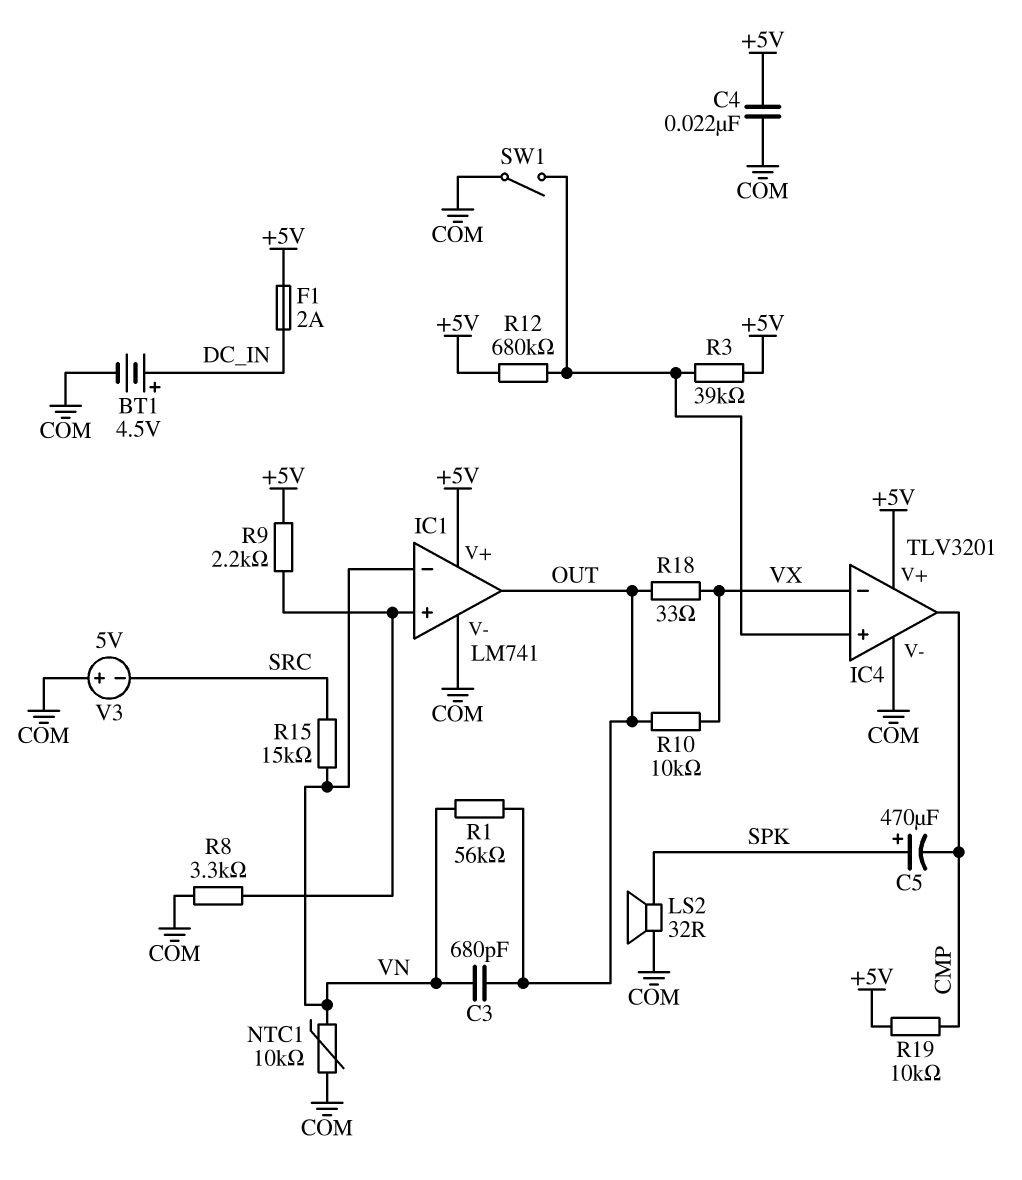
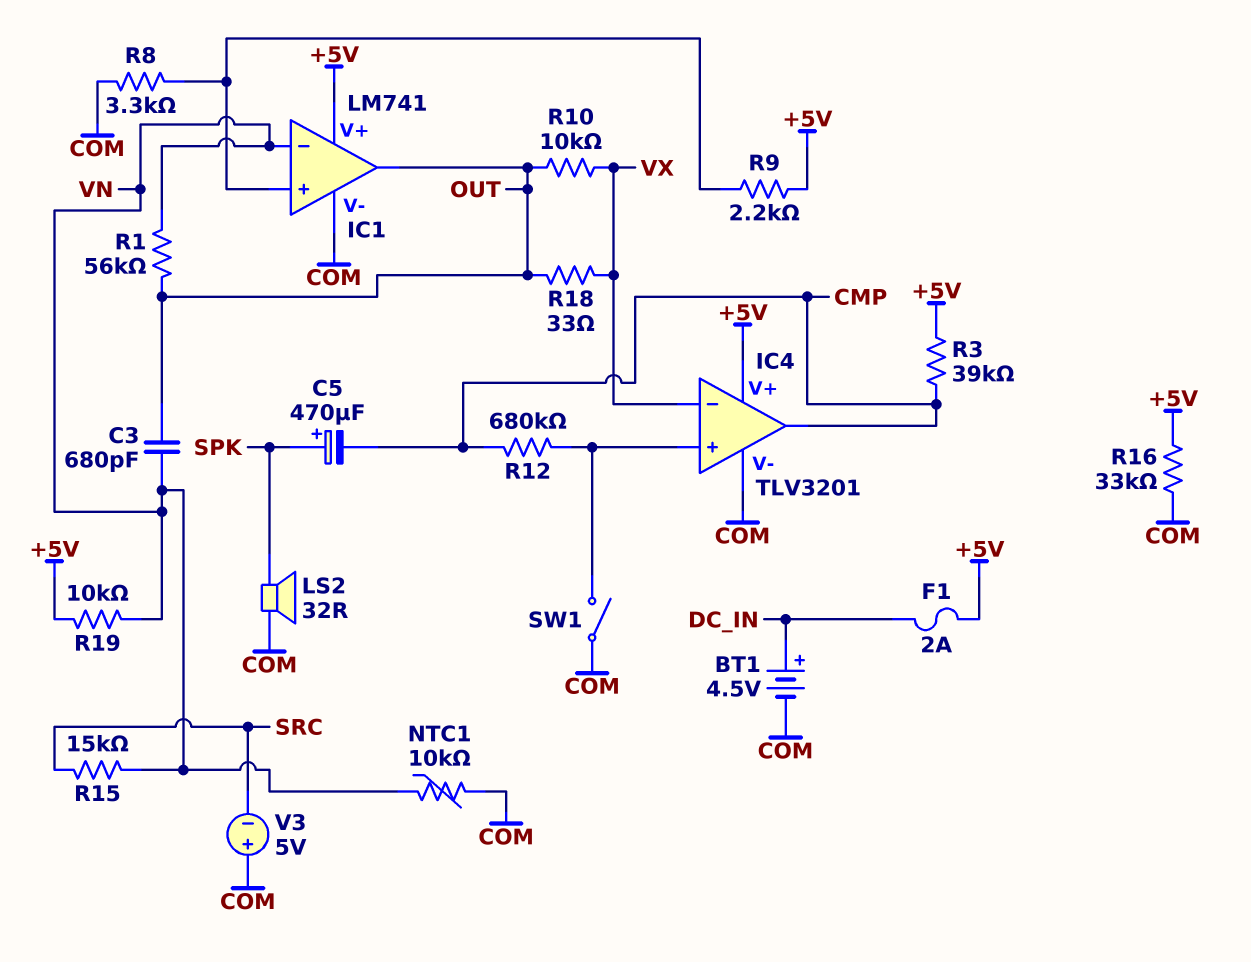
C4: 22nF (+5V, COM) -> none
R3: 39k (+5V, IC4/in+) -> 39k (+5V, CMP)
R12: 680k (+5V, IC4/in+) -> 680k (CMP, IC4/in+)
R16: none -> 33k (+5V, COM)
R19: 10k (+5V, CMP) -> 10k (+5V, VN)

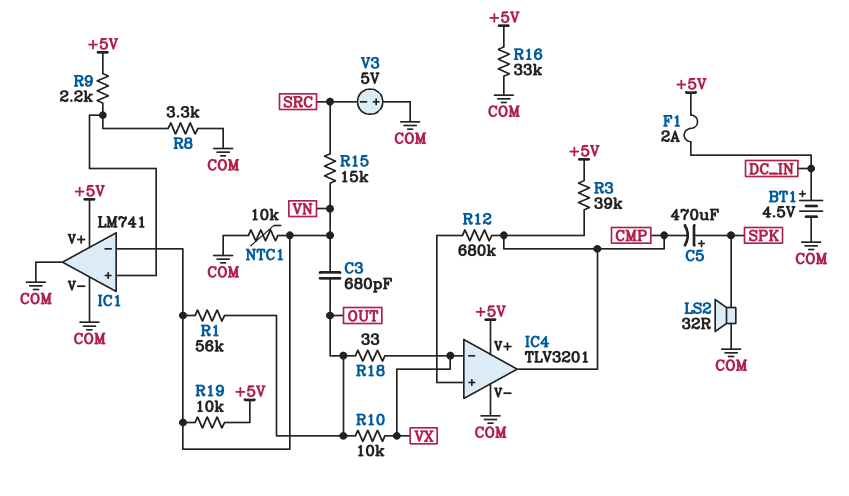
IC1 pin out: OUT -> COM
SW1: switch (COM, IC4/in+) -> none

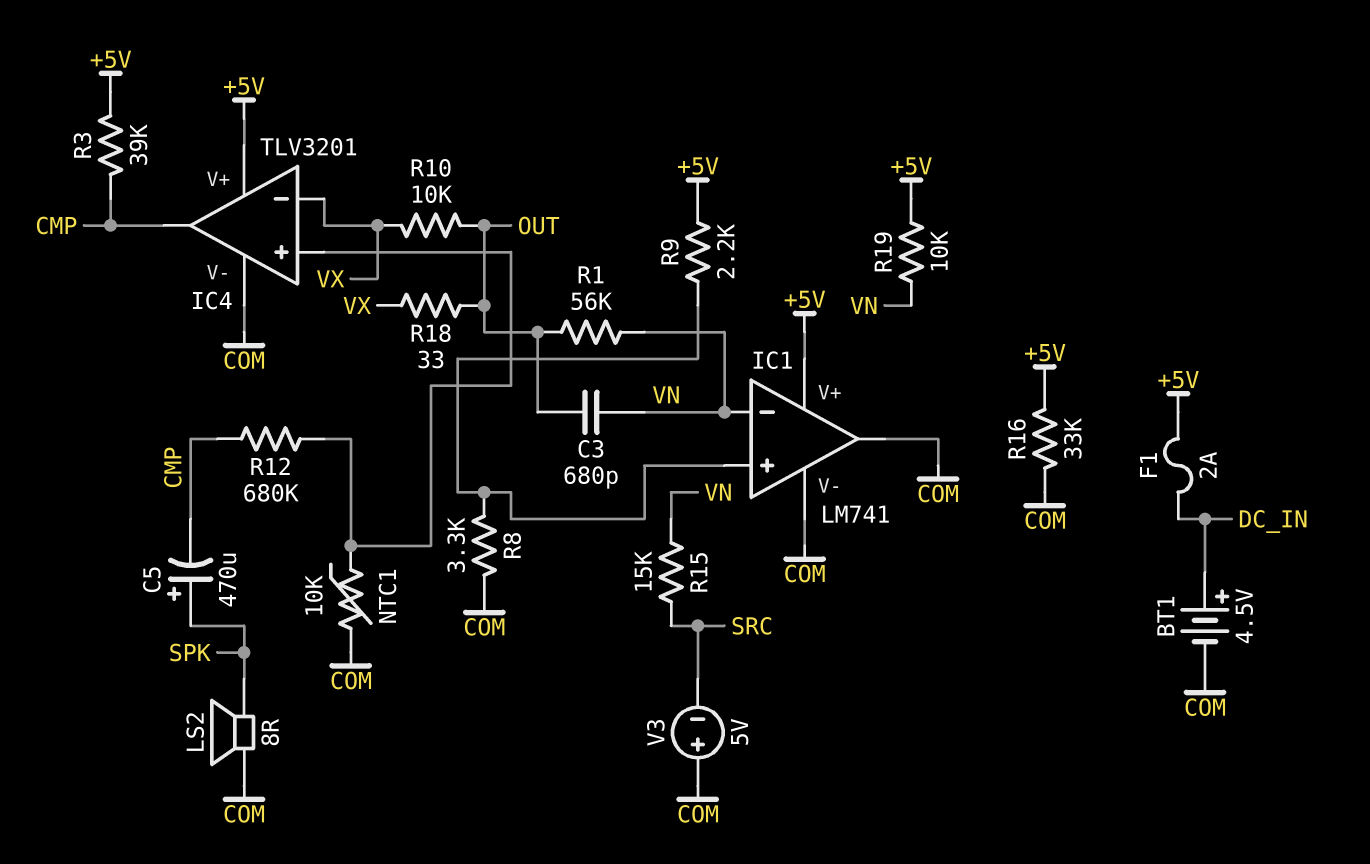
LS2: speaker 32R (COM, SPK) -> speaker 8R (COM, SPK)
NTC1: 10k (COM, VN) -> 10k (COM, IC4/in+)

